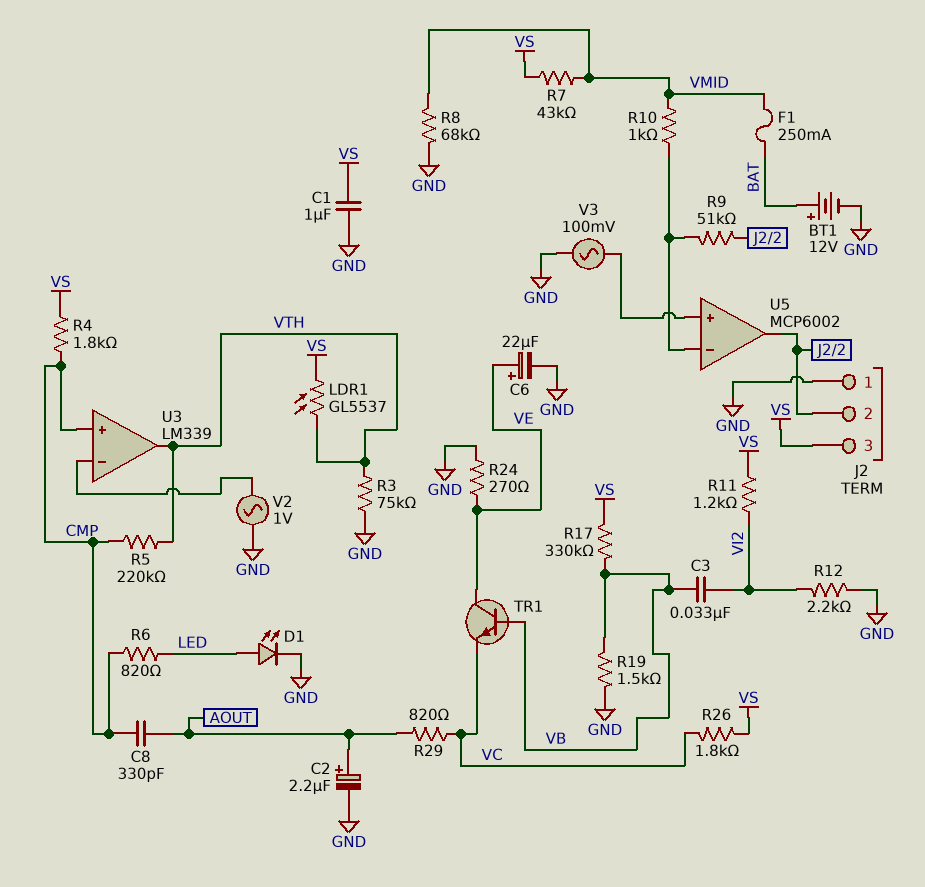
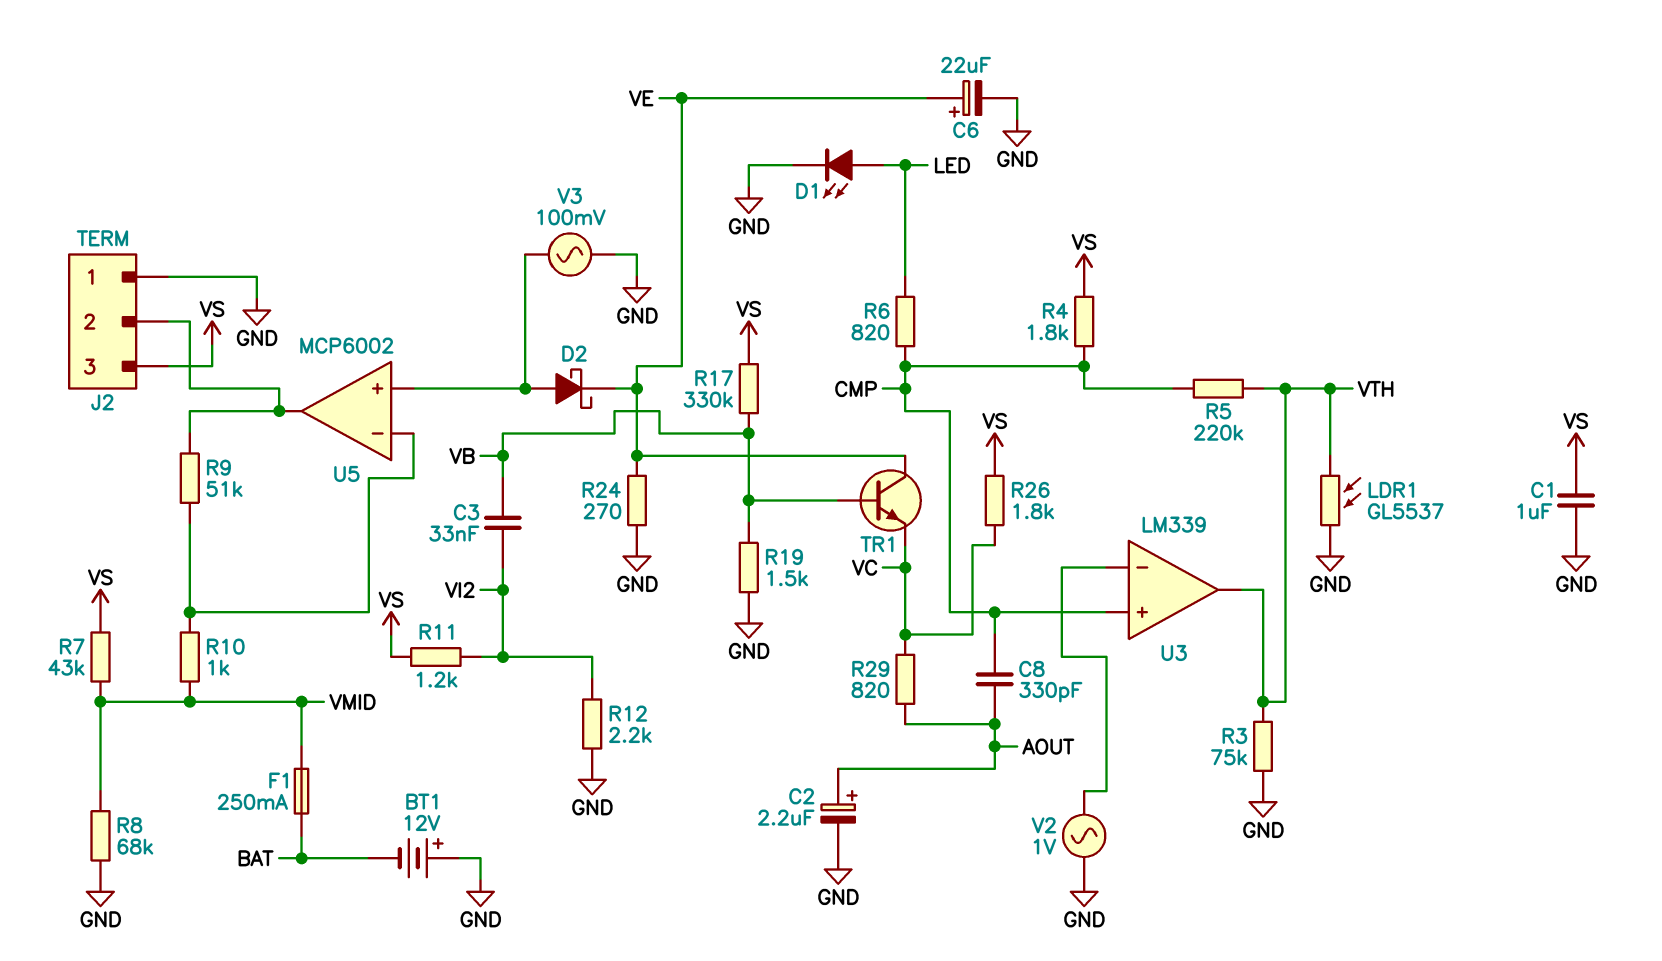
BT1: 12V (plus BAT, minus GND) -> 12V (plus GND, minus BAT)
D2: none -> schottky (A U5/in+, K VE)
LDR1: GL5537 (VS, VTH) -> GL5537 (GND, VTH)

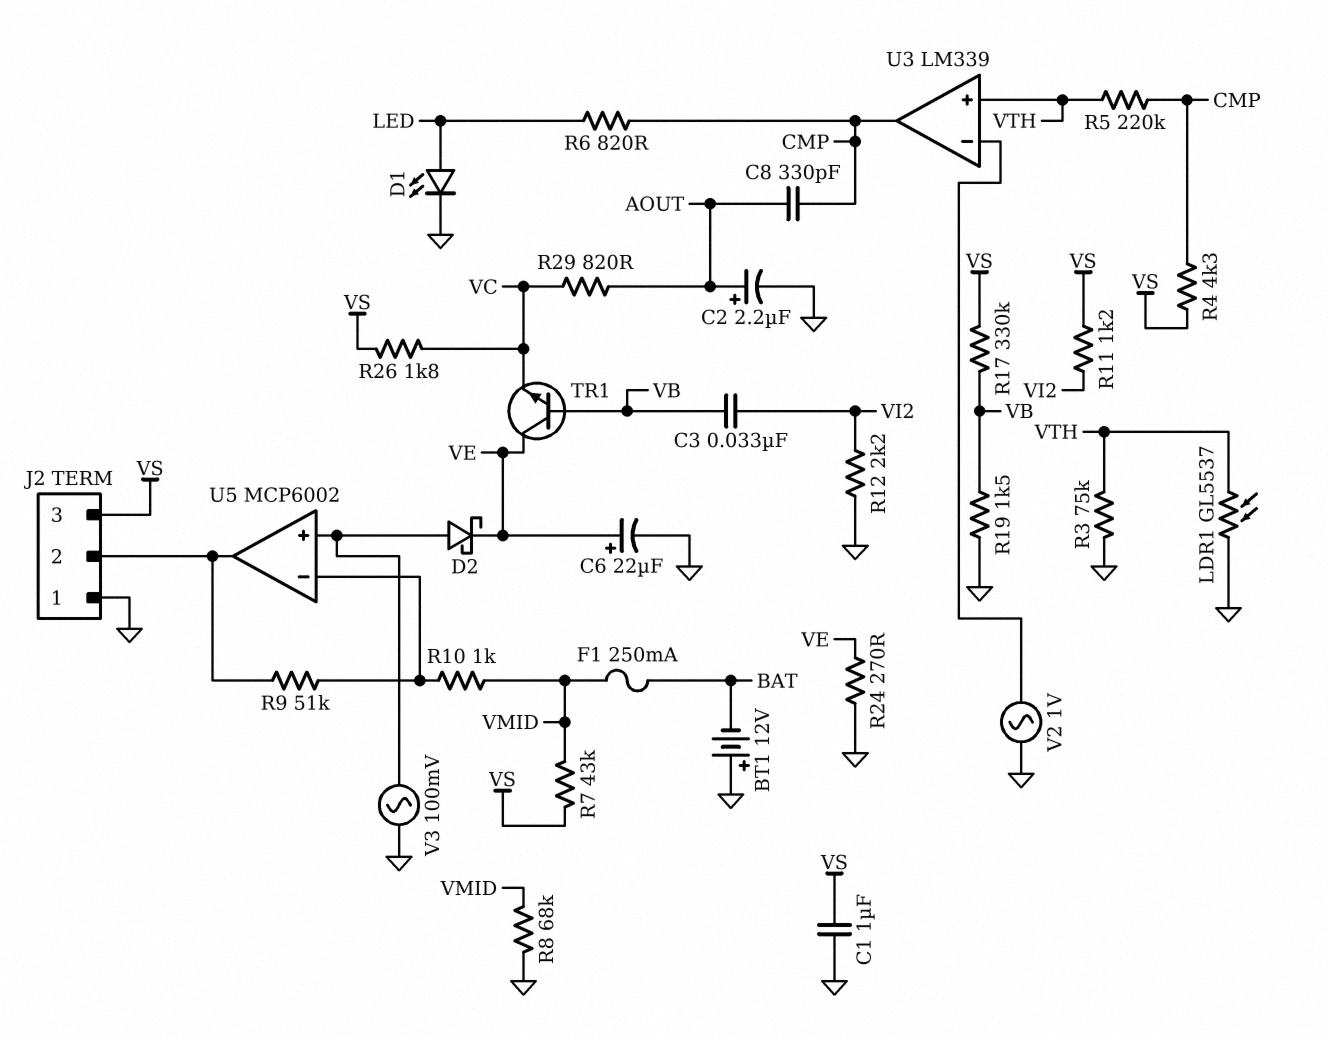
R4: 1.8k (CMP, VS) -> 4.3k (CMP, VS)
U3 pin in+: CMP -> VTH
U3 pin out: VTH -> CMP

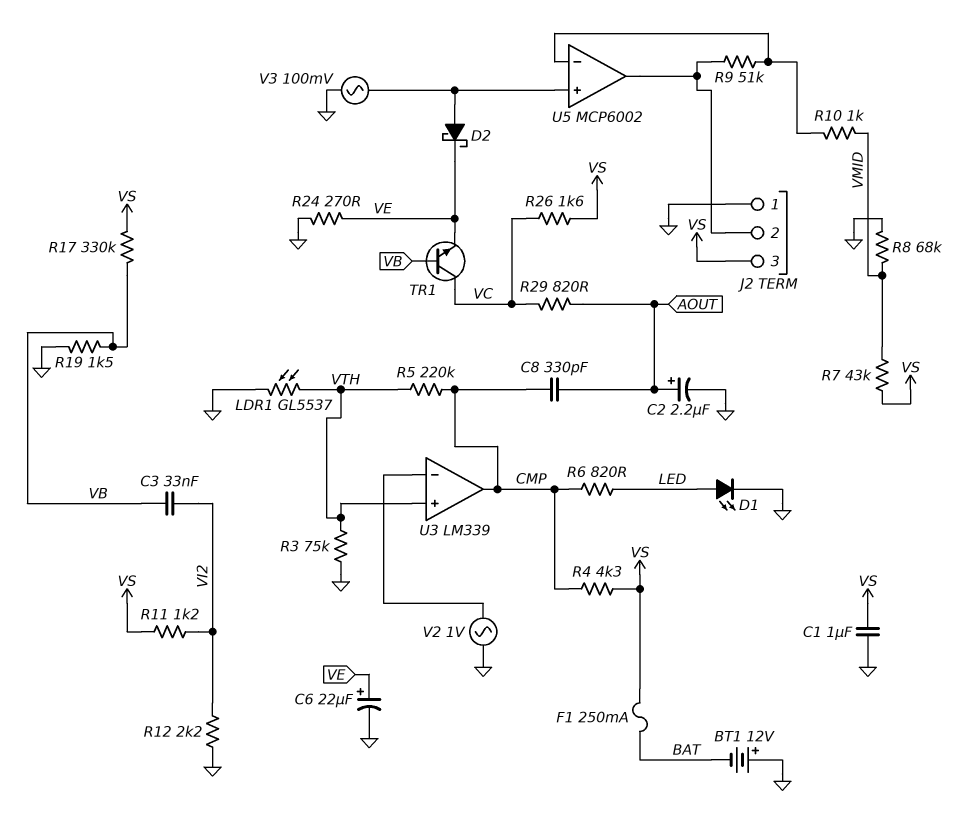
F1: 250mA (BAT, VMID) -> 250mA (BAT, VS)
R26: 1.8k (VC, VS) -> 1.6k (VC, VS)
TR1: NPN (B VB, C VE, E VC) -> NPN (B VB, C VC, E VE)

